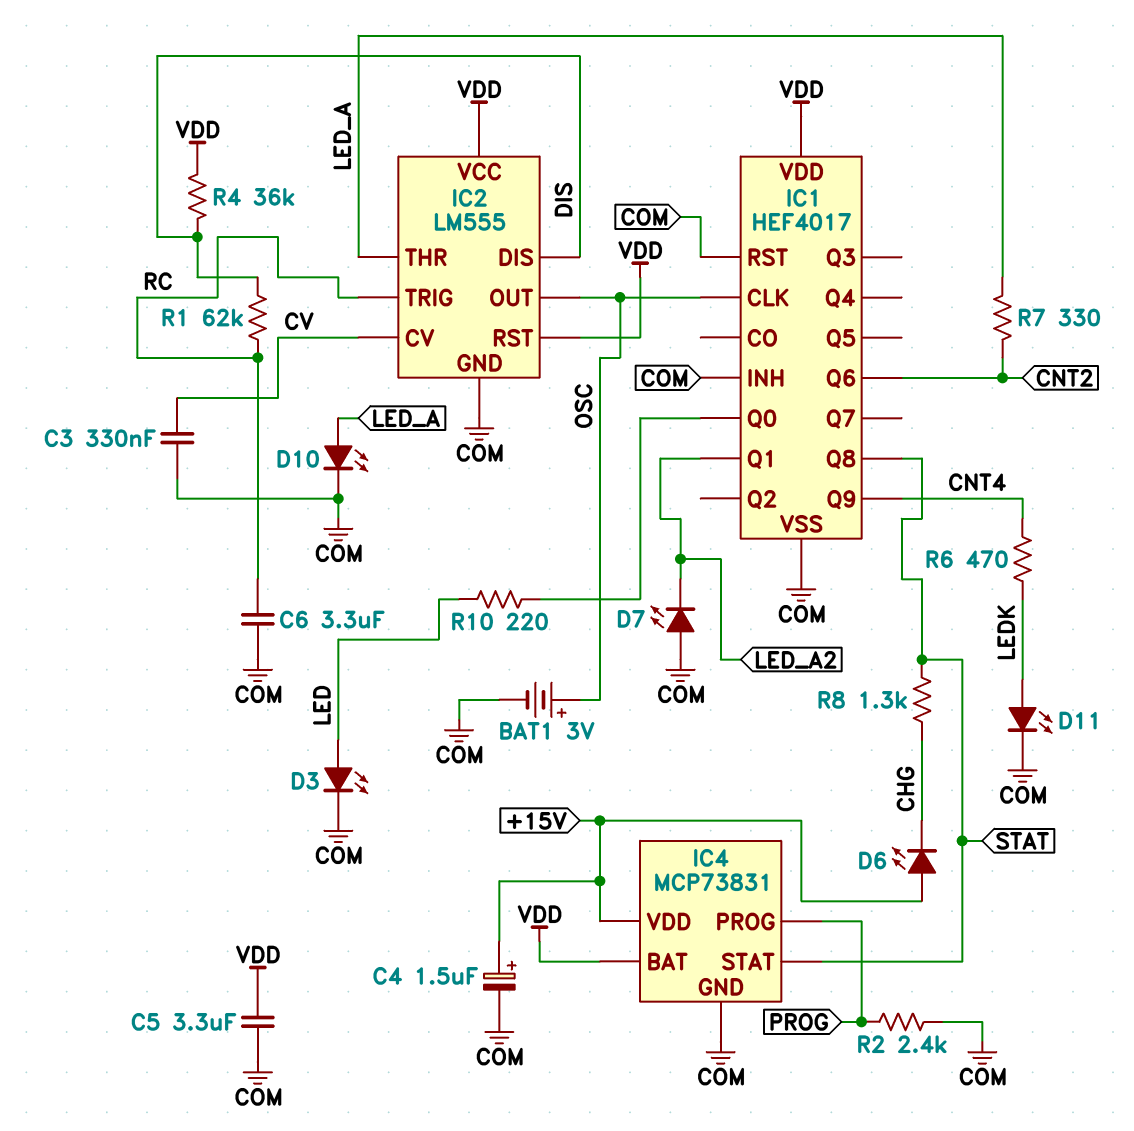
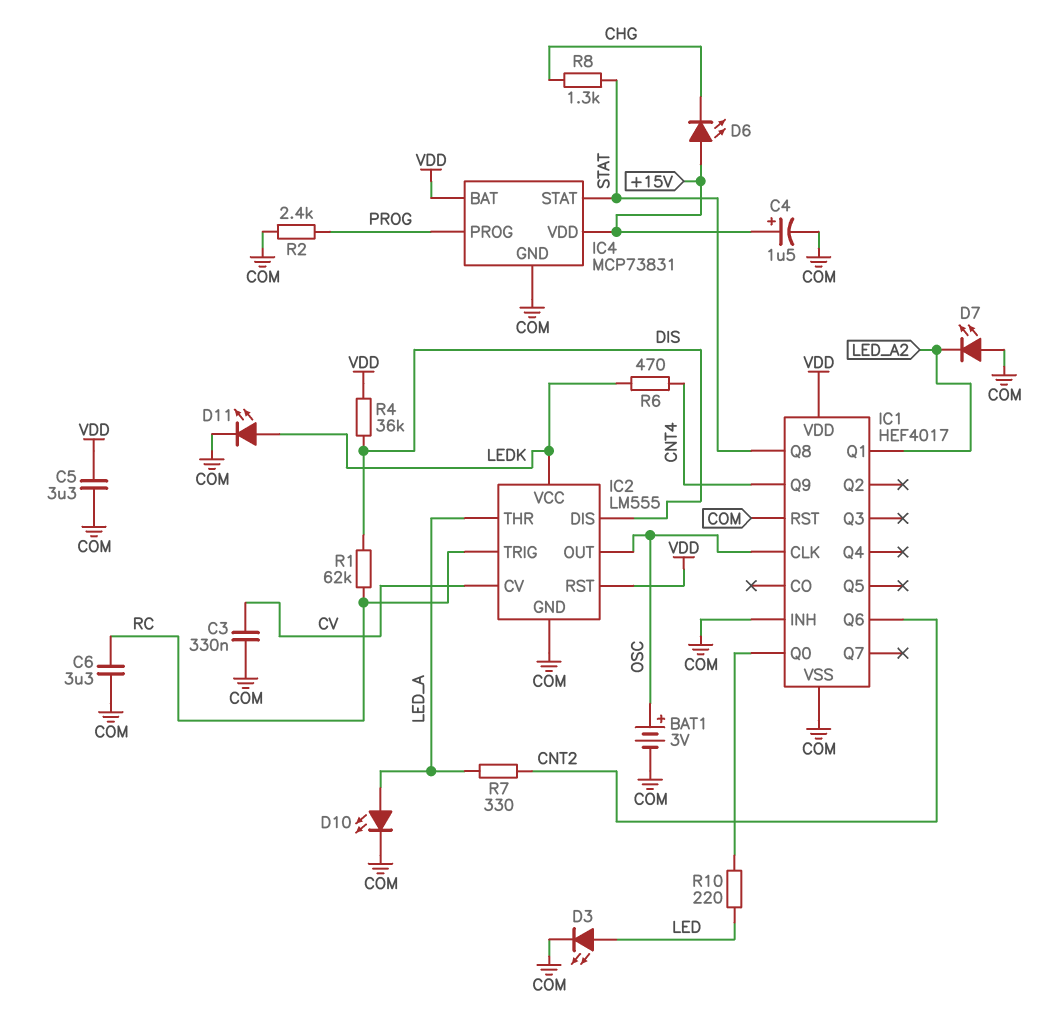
IC2 pin VCC: VDD -> LEDK

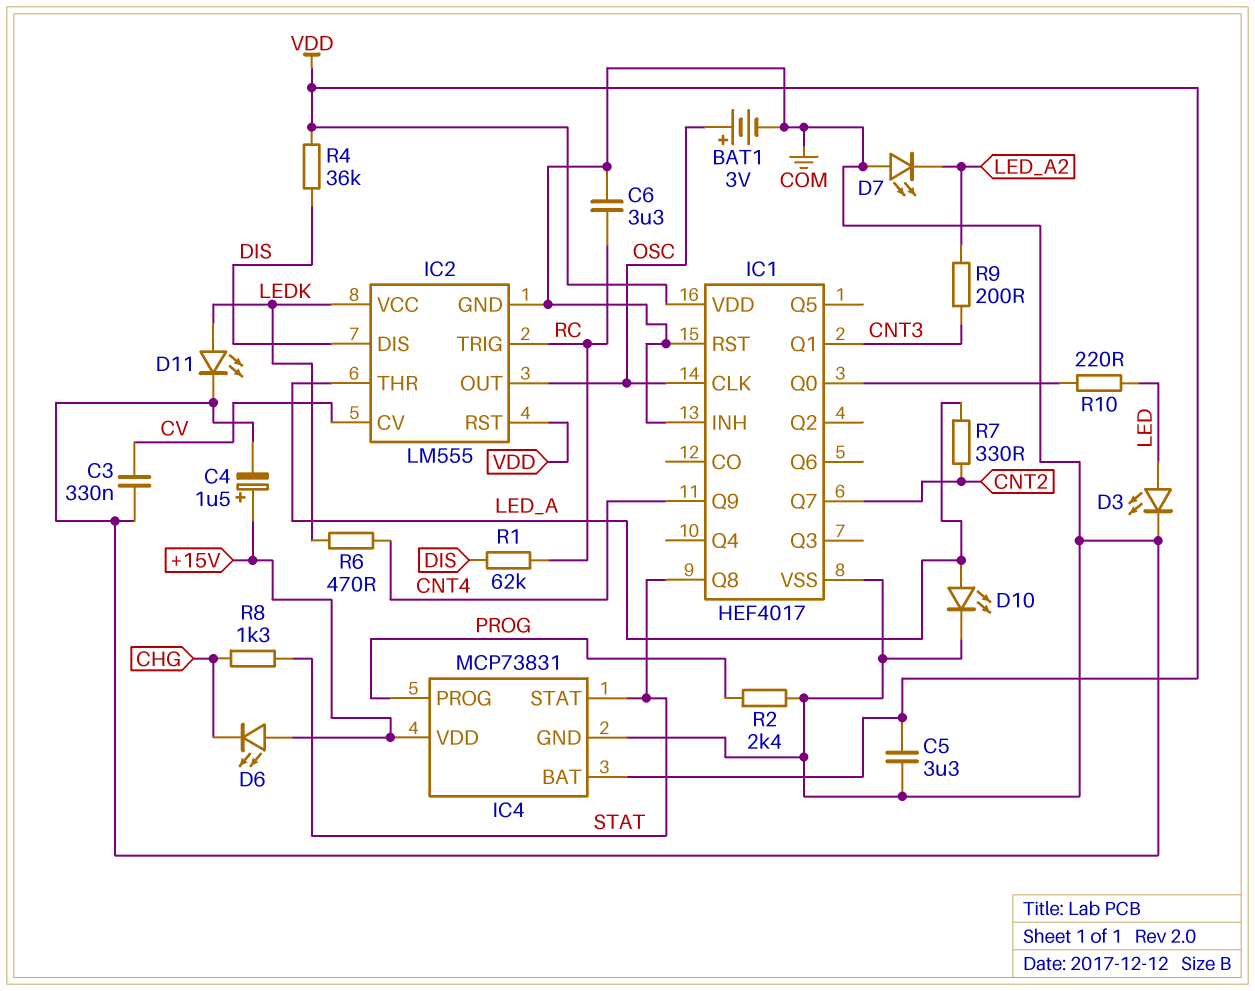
IC1 pin Q1: LED_A2 -> CNT3
IC1 pin Q6: CNT2 -> none
IC1 pin Q7: none -> CNT2
R9: none -> 200 (CNT3, LED_A2)

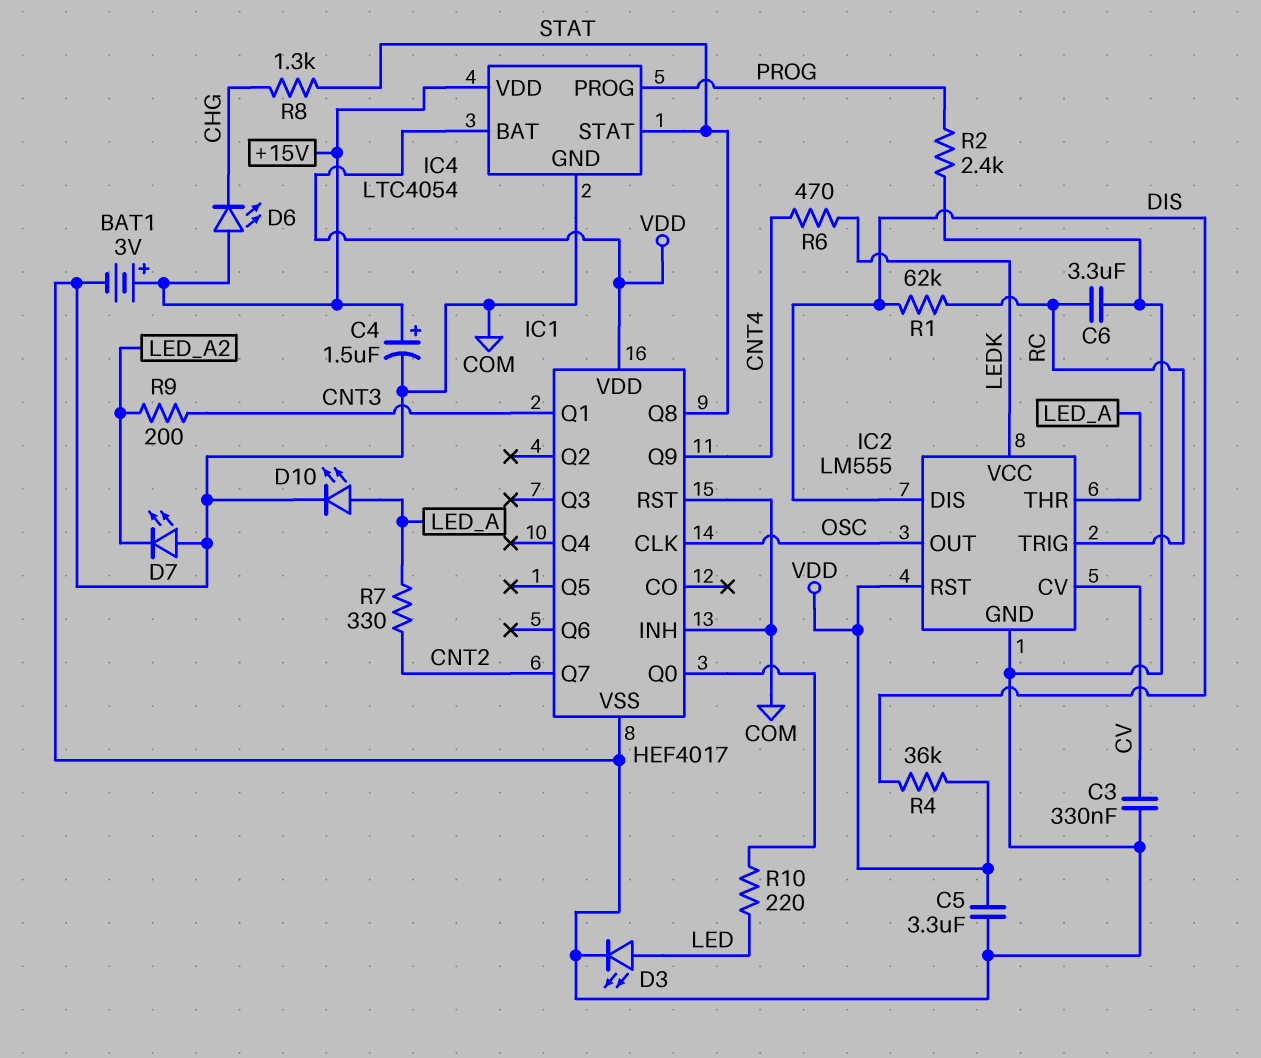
BAT1: 3V (plus OSC, minus COM) -> 3V (plus +15V, minus COM)
D11: LED (A LEDK, K COM) -> none
IC4: MCP73831 -> LTC4054

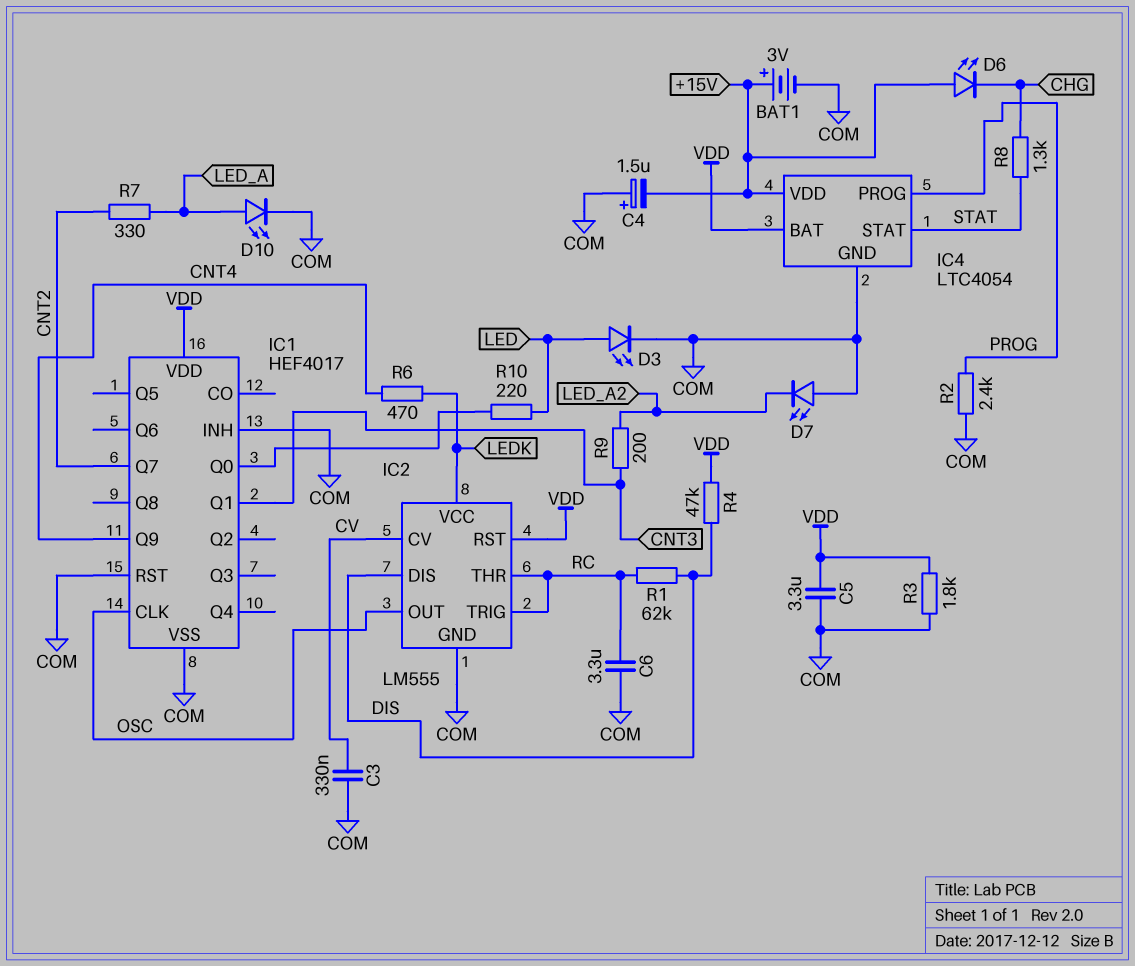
C4: 1.5uF (plus +15V, minus COM) -> 1.5uF (plus COM, minus +15V)
IC1 pin Q8: STAT -> none
IC2 pin THR: LED_A -> RC
R3: none -> 1.8k (COM, VDD)
R4: 36k (DIS, VDD) -> 47k (DIS, VDD)

